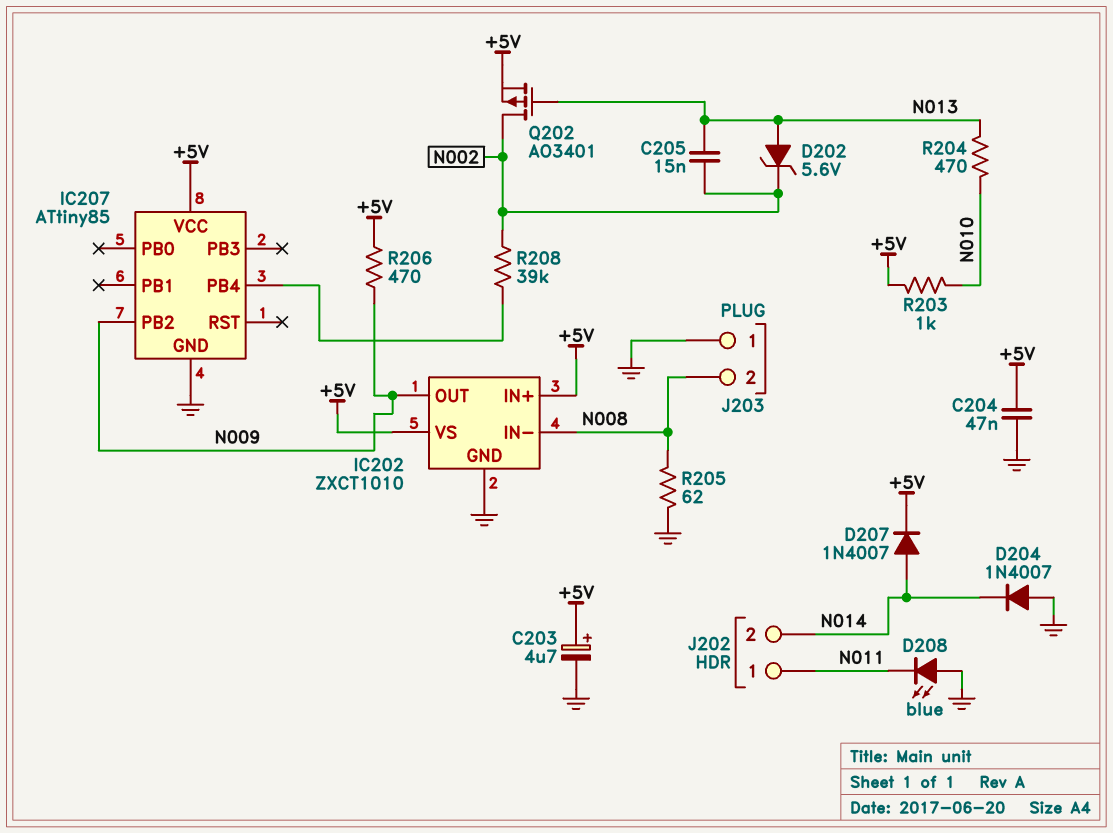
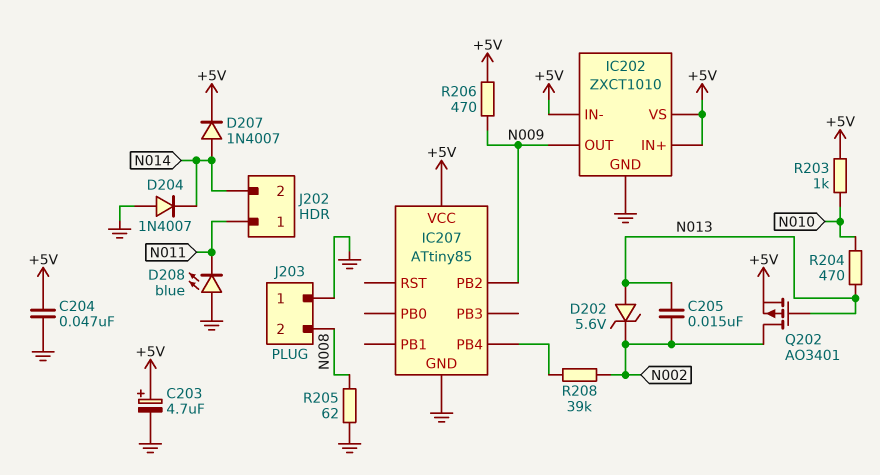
IC202 pin IN-: N008 -> +5V

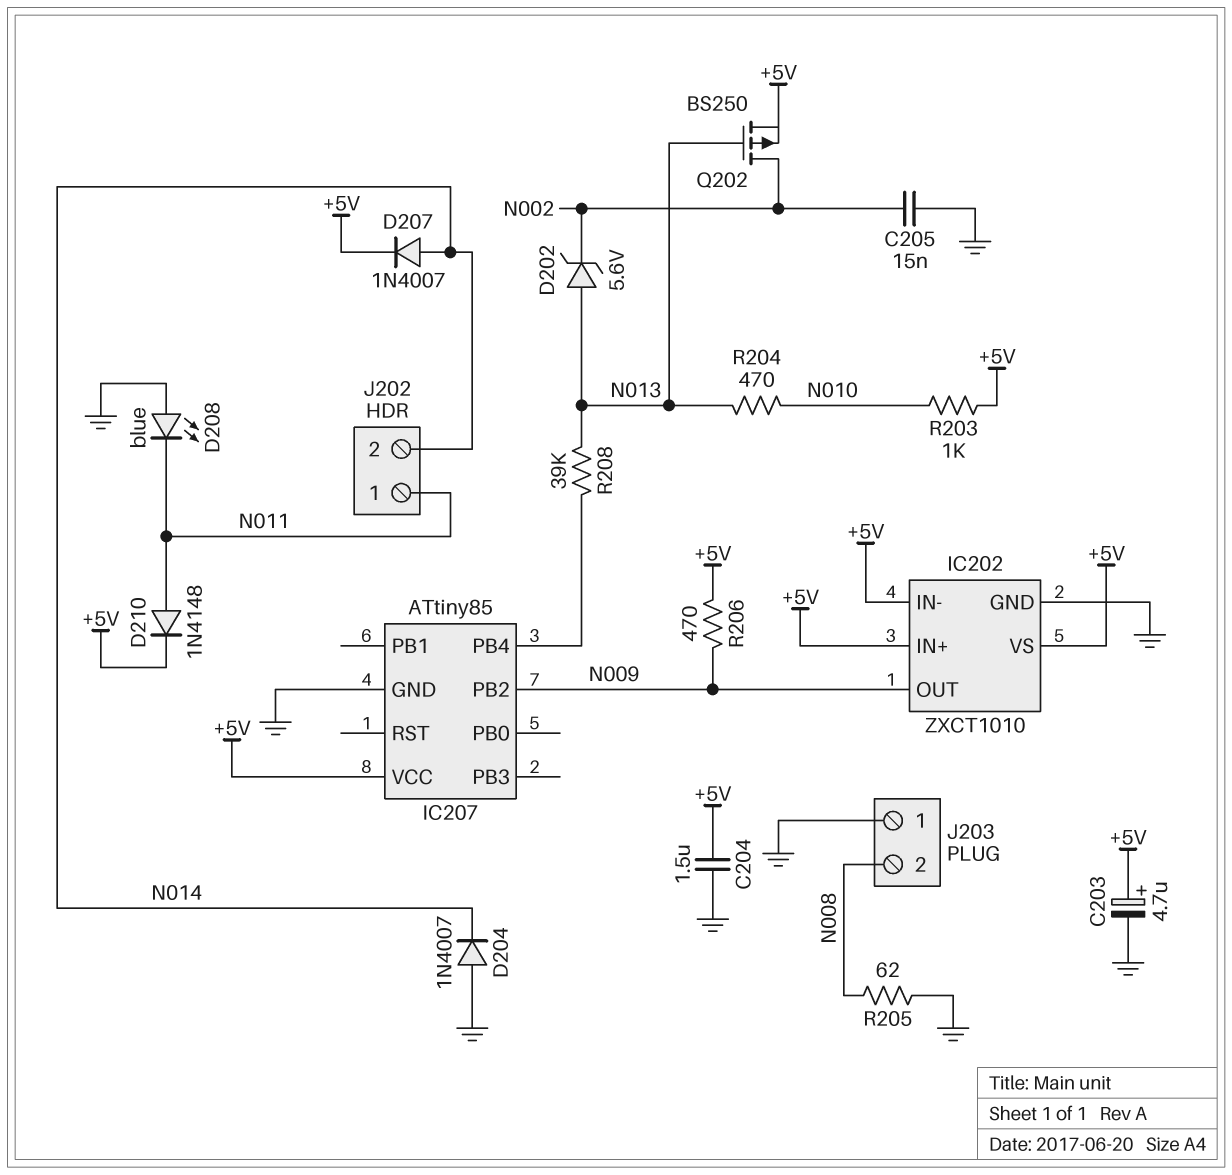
C204: 47nF (+5V, GND) -> 1.5uF (+5V, GND)
C205: 15nF (N002, N013) -> 15nF (GND, N002)
D210: none -> diode 1N4148 (A N011, K +5V)
Q202: PMOS AO3401 (G N013, D N002, S +5V) -> PMOS BS250 (G N013, D N002, S +5V)
R208: 39k (IC207/PB4, N002) -> 39k (IC207/PB4, N013)

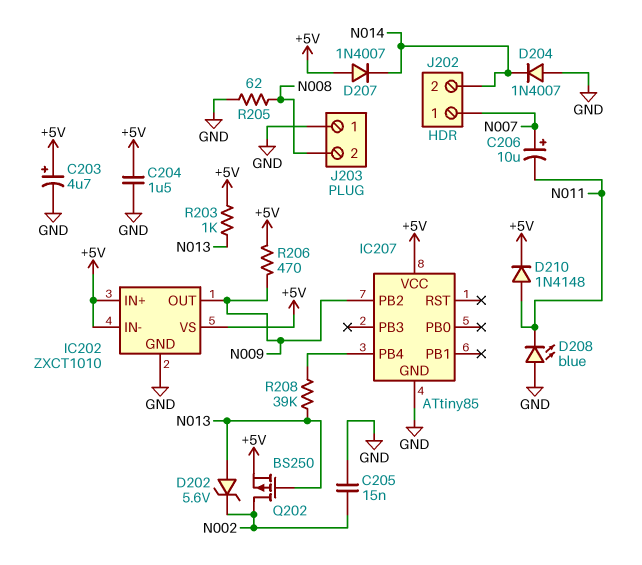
C206: none -> 10uF (plus N007, minus N011)
D207: diode 1N4007 (A N014, K +5V) -> diode 1N4007 (A +5V, K N014)
J202 pin 1: N011 -> N007
R203: 1k (+5V, N010) -> 1k (+5V, N013)
R204: 470 (N010, N013) -> none

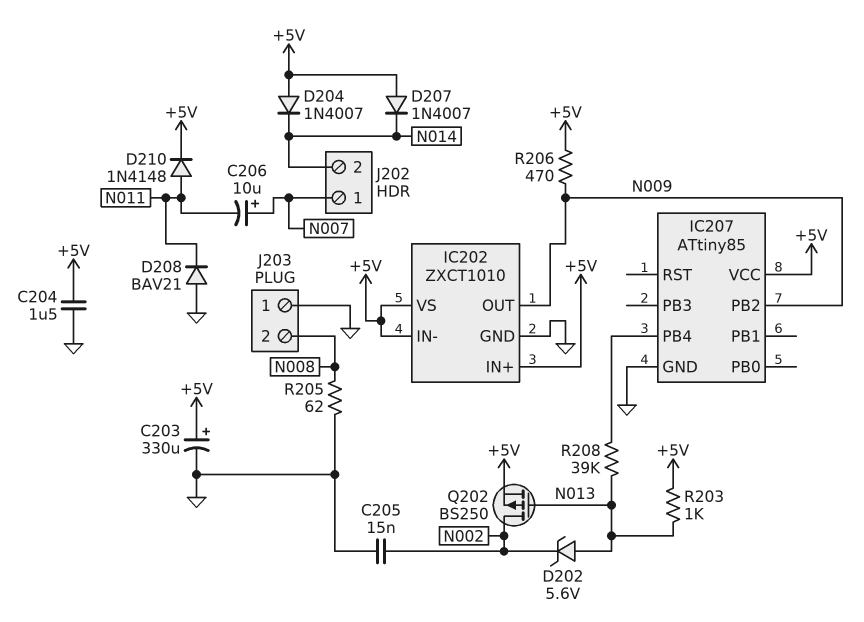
C203: 4.7uF (plus +5V, minus GND) -> 330uF (plus +5V, minus GND)
D204: diode 1N4007 (A GND, K N014) -> diode 1N4007 (A +5V, K N014)
D208: LED blue (A GND, K N011) -> diode BAV21 (A GND, K N011)

